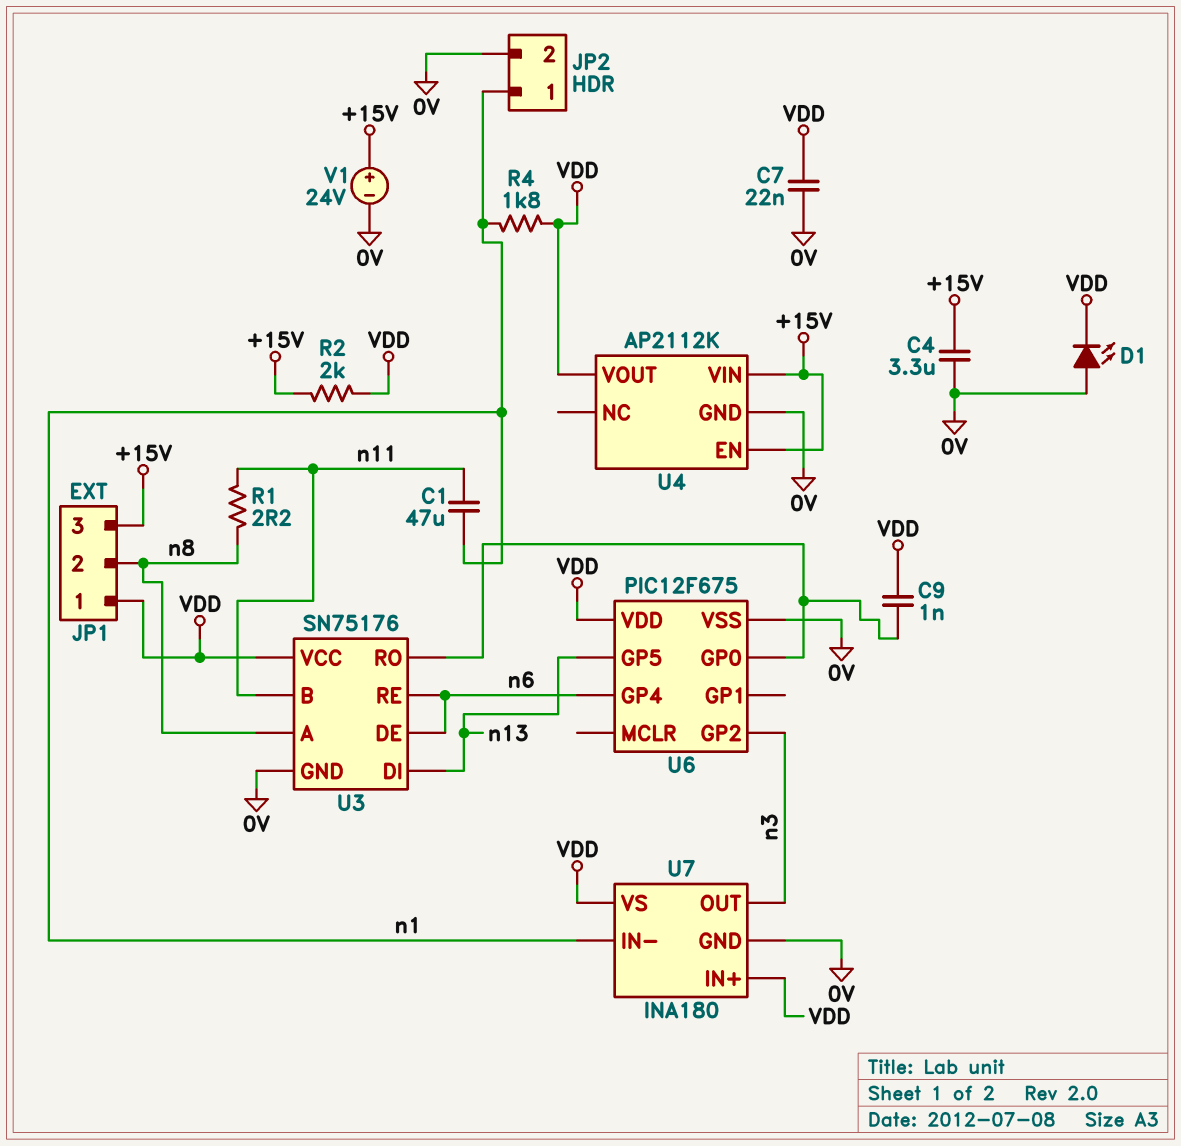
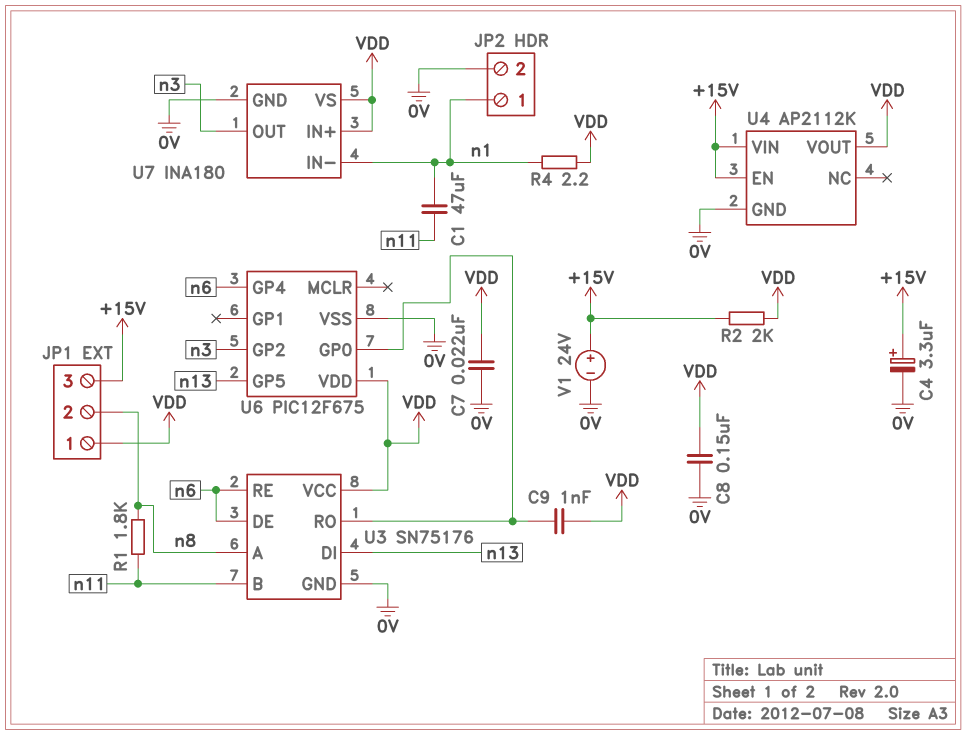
C4: 3.3uF (+15V, 0V) -> 3.3uF (plus +15V, minus 0V)
C8: none -> 150nF (0V, VDD)
D1: LED (A 0V, K VDD) -> none
R1: 2.2 (n8, n11) -> 1.8k (n8, n11)
R4: 1.8k (VDD, n1) -> 2.2 (VDD, n1)

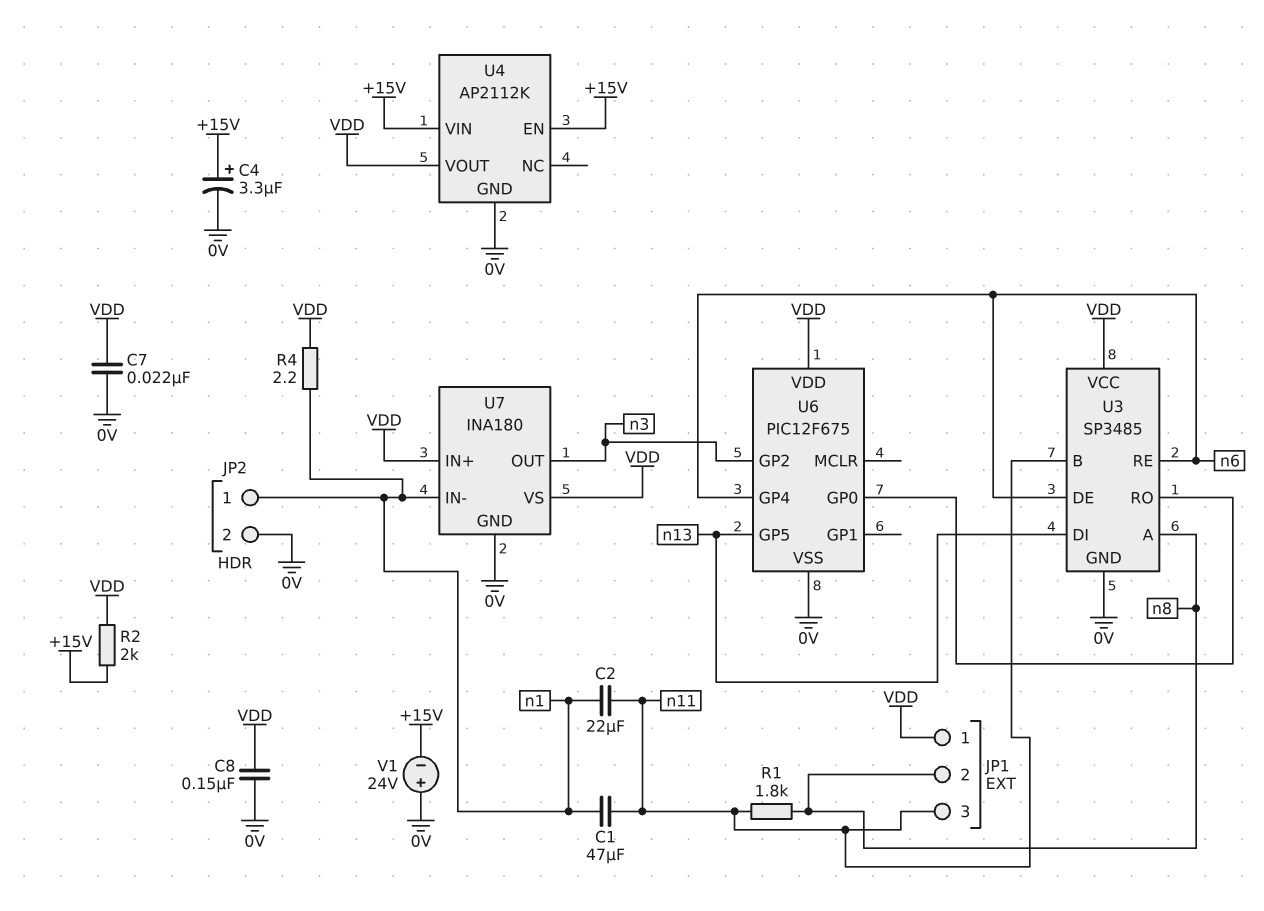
C2: none -> 22uF (n1, n11)
C9: 1nF (U3/RO, VDD) -> none
JP1 pin 3: +15V -> n11
U3: SN75176 -> SP3485
V1: 24V (plus +15V, minus 0V) -> 24V (plus 0V, minus +15V)

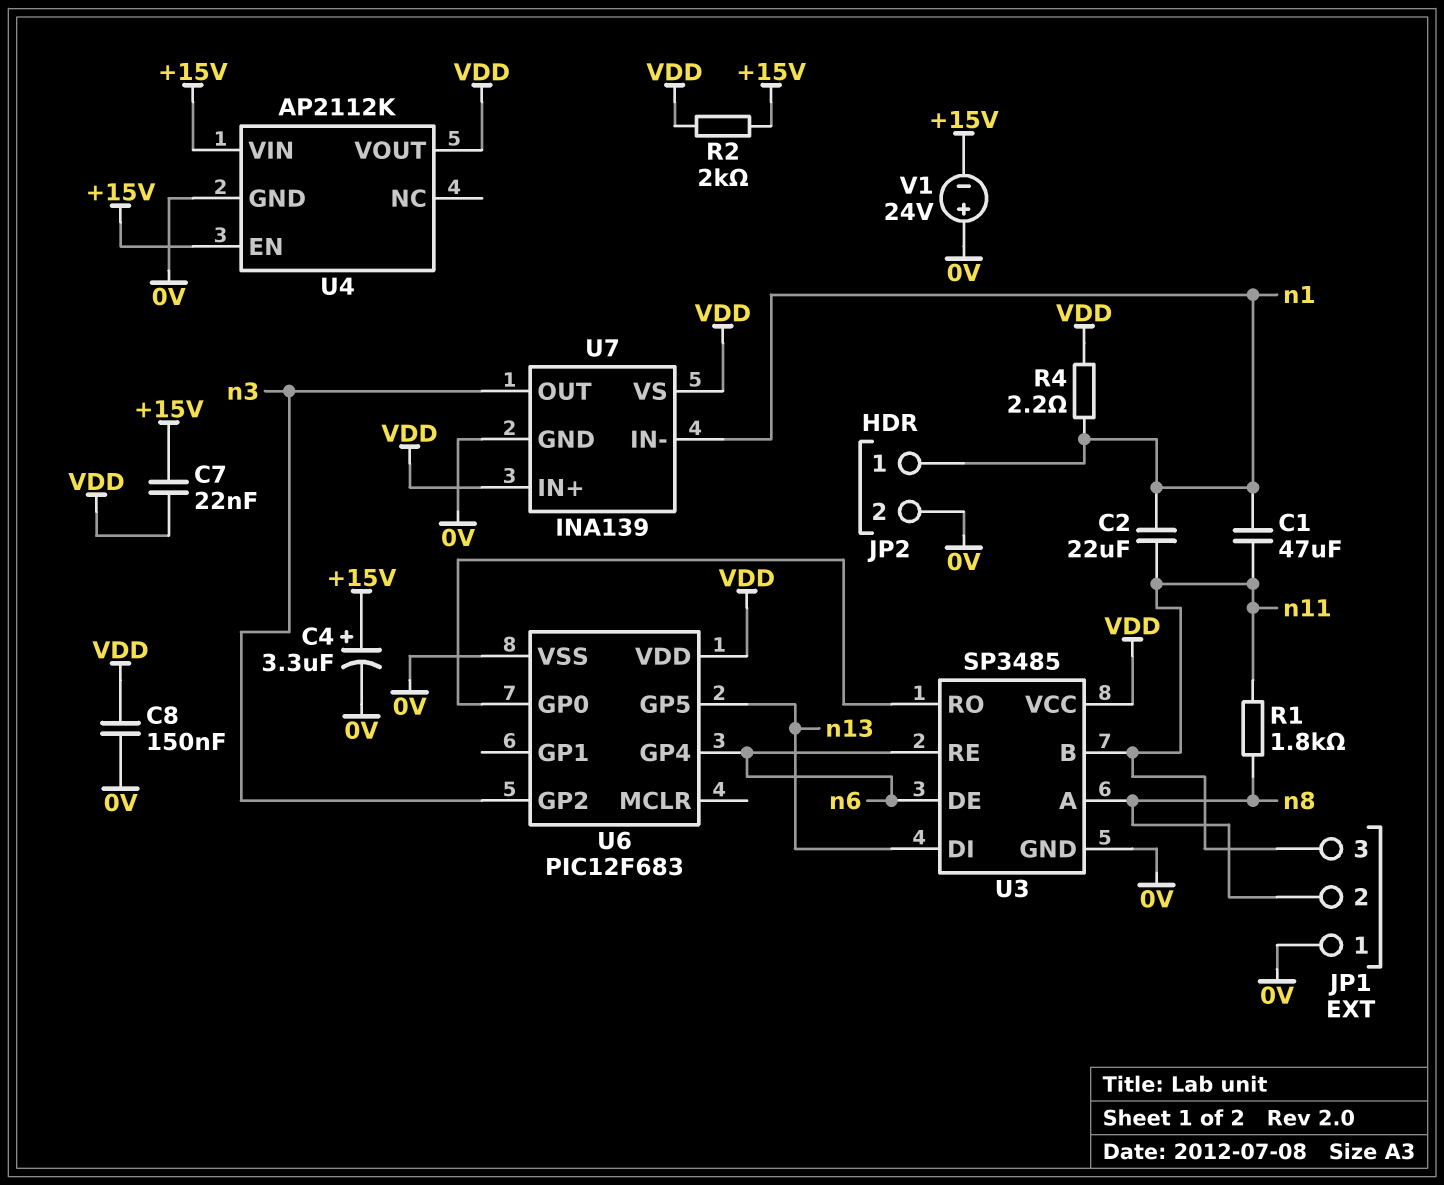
C7: 22nF (0V, VDD) -> 22nF (+15V, VDD)
JP1 pin 1: VDD -> 0V
U6: PIC12F675 -> PIC12F683
U7: INA180 -> INA139

